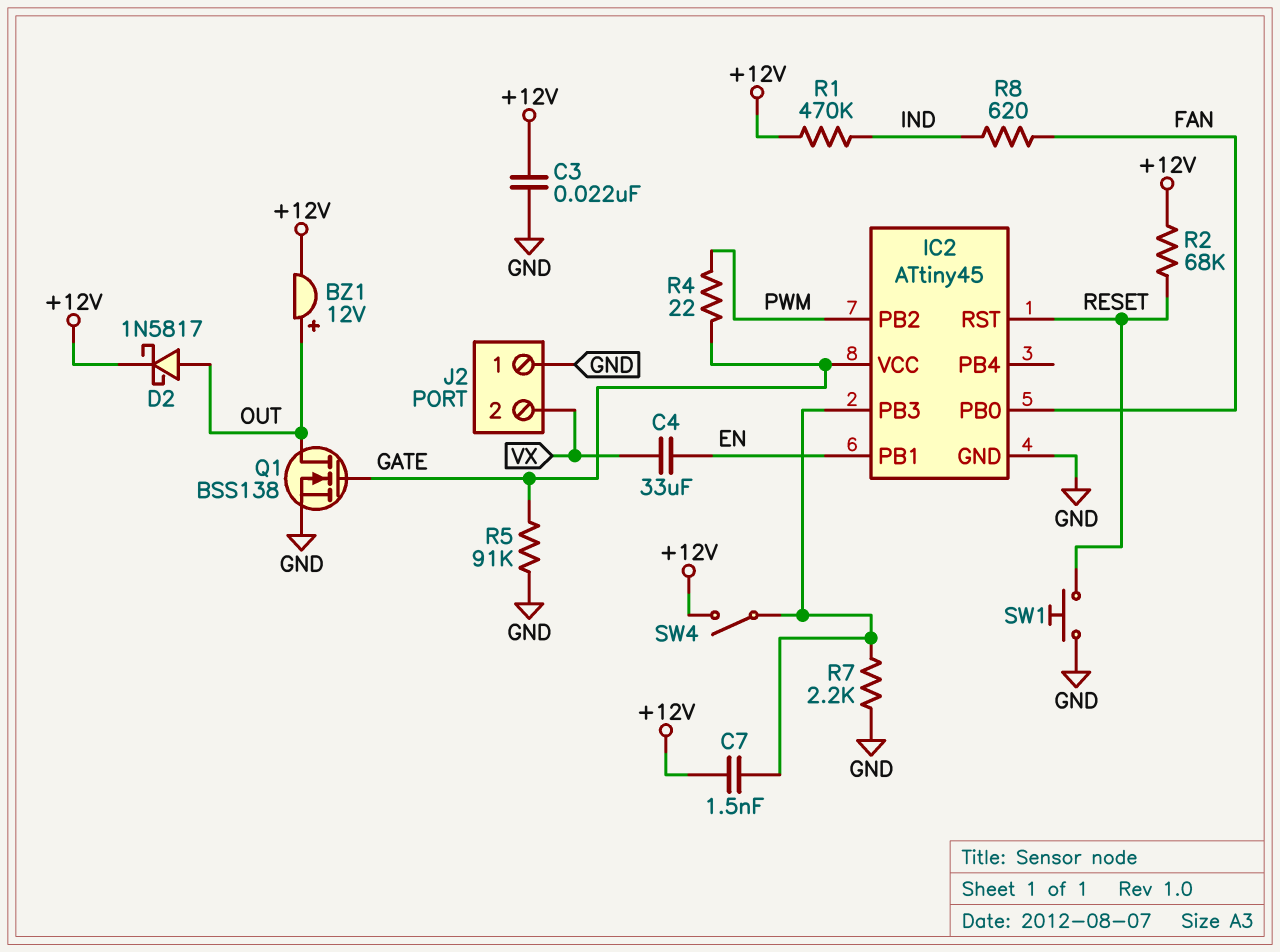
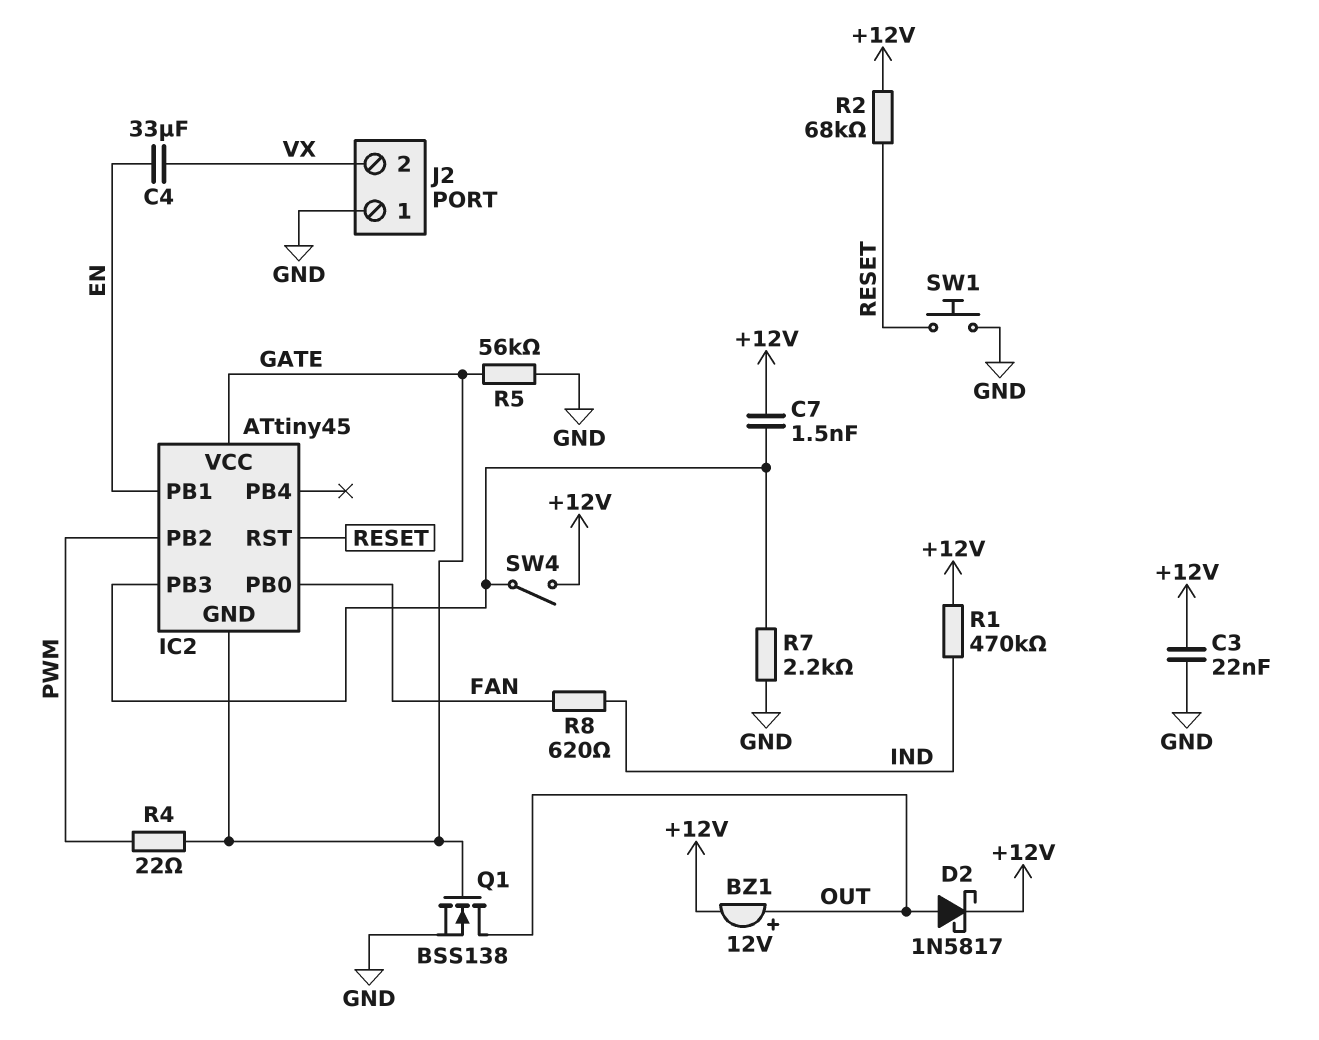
IC2 pin GND: GND -> GATE
R5: 91k (GATE, GND) -> 56k (GATE, GND)

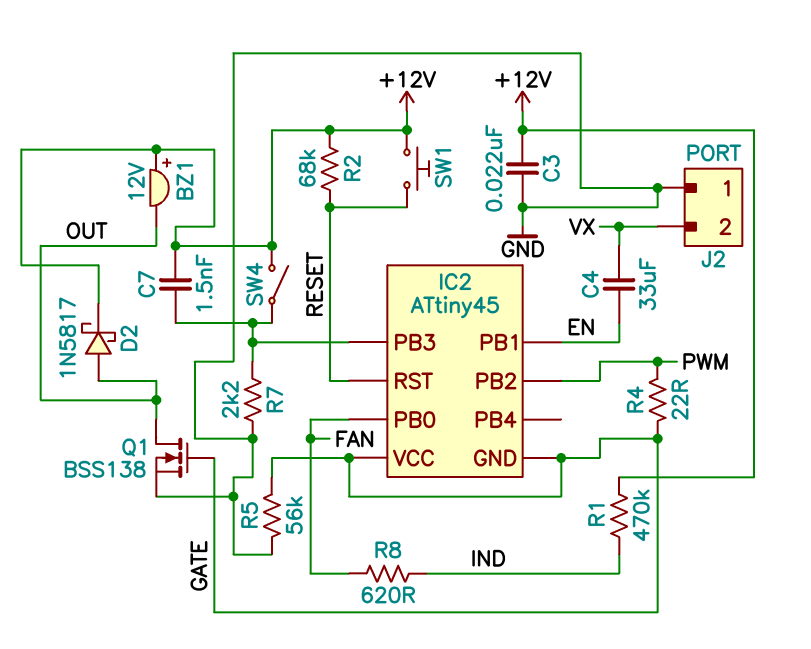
BZ1: buzzer 12V (plus OUT, minus +12V) -> buzzer 12V (plus +12V, minus OUT)
SW1: button (GND, RESET) -> button (+12V, RESET)

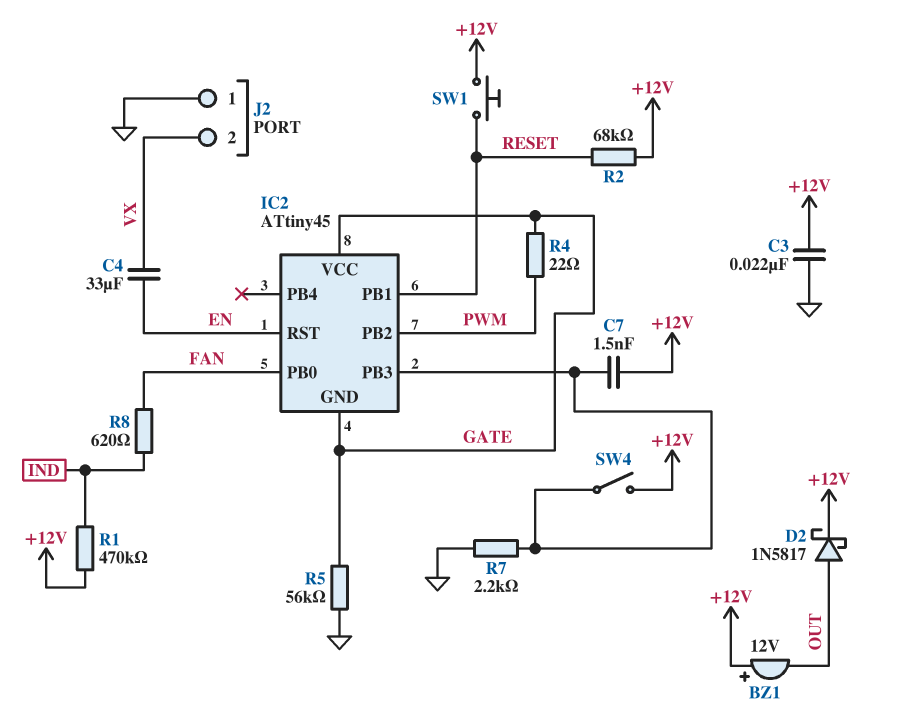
IC2 pin PB1: EN -> RESET
IC2 pin RST: RESET -> EN
Q1: NMOS BSS138 (G GATE, D OUT, S GND) -> none

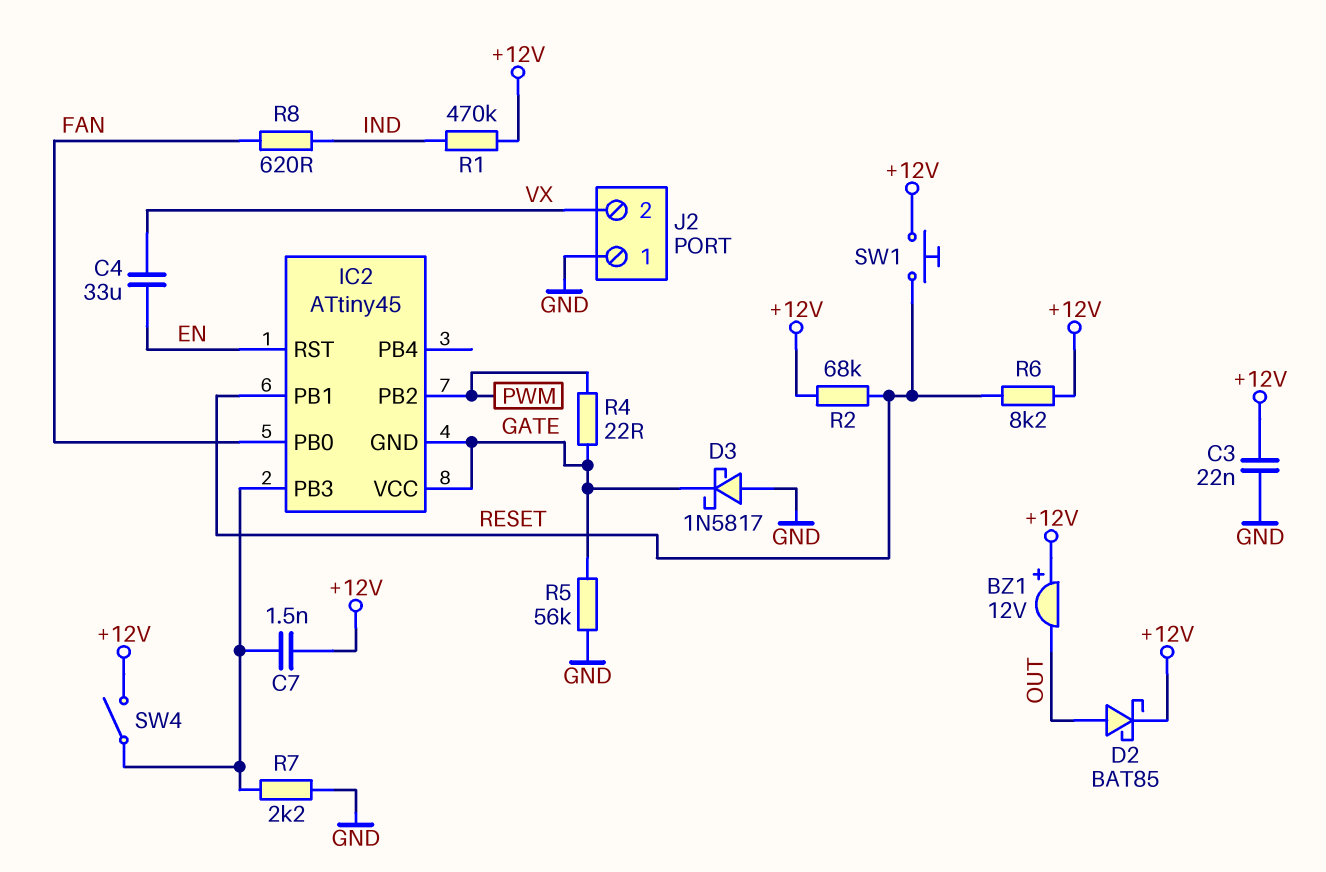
D2: schottky 1N5817 (A OUT, K +12V) -> schottky BAT85 (A OUT, K +12V)
D3: none -> schottky 1N5817 (A GND, K GATE)
R6: none -> 8.2k (+12V, RESET)

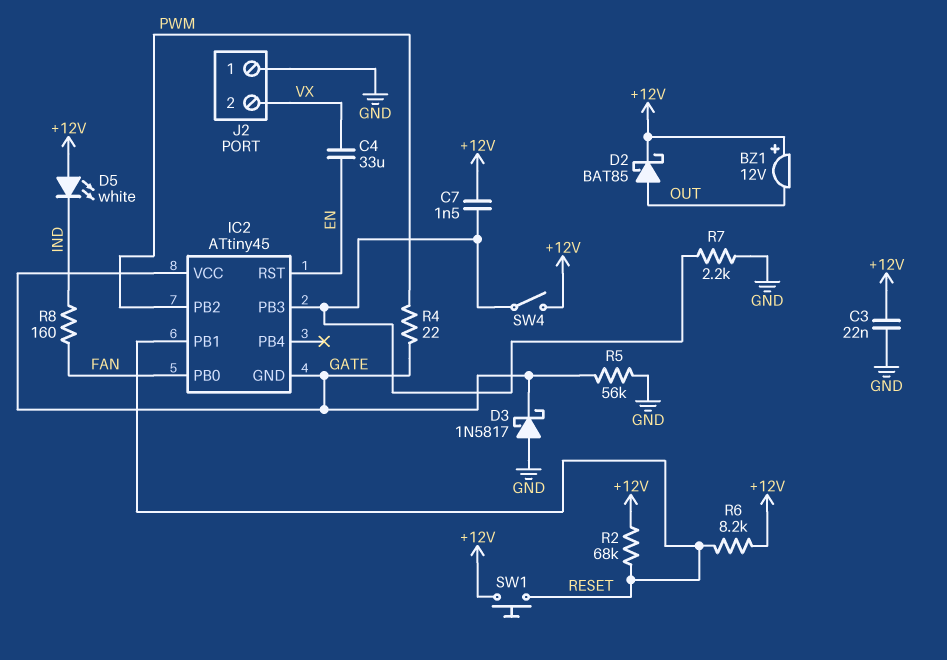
D5: none -> LED white (A +12V, K IND)
R1: 470k (+12V, IND) -> none
R8: 620 (FAN, IND) -> 160 (FAN, IND)

